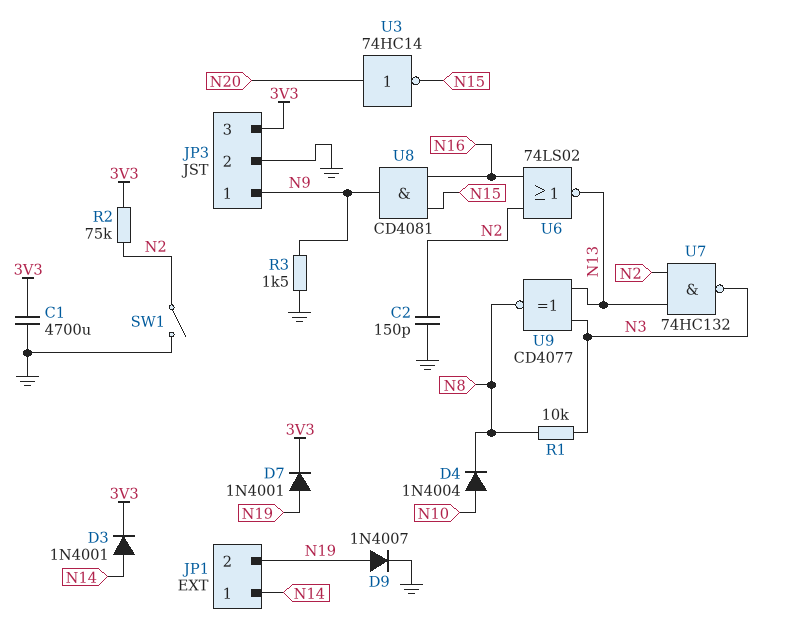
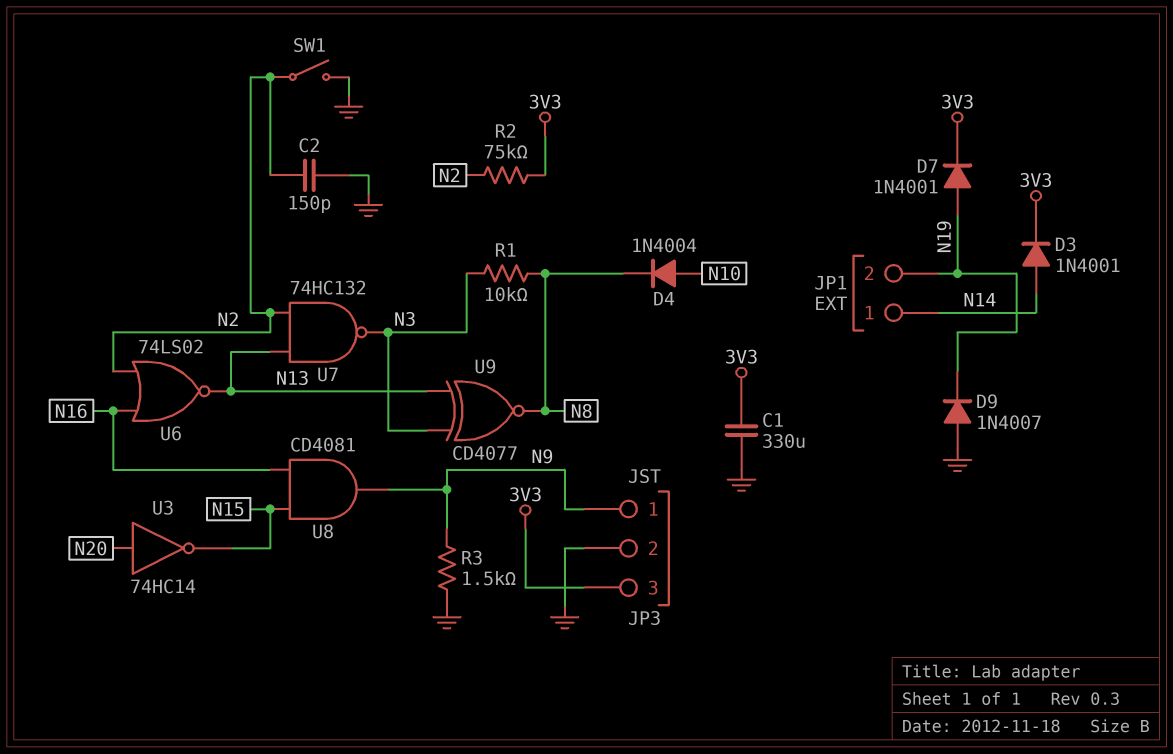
C1: 4700uF (3V3, GND) -> 330uF (3V3, GND)
D9: diode 1N4007 (A N19, K GND) -> diode 1N4007 (A GND, K N19)

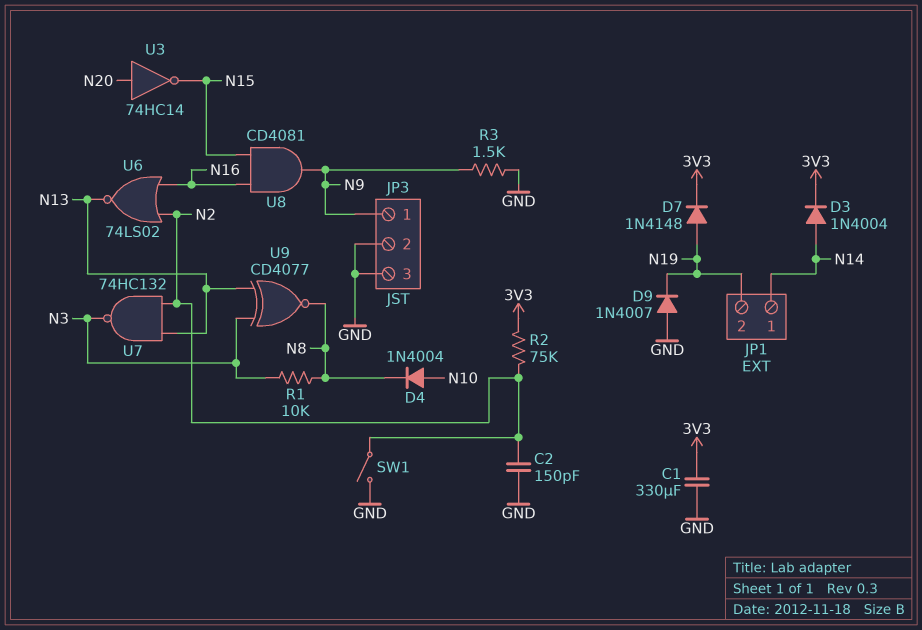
D3: diode 1N4001 (A N14, K 3V3) -> diode 1N4004 (A N14, K 3V3)
D7: diode 1N4001 (A N19, K 3V3) -> diode 1N4148 (A N19, K 3V3)
JP3 pin 3: 3V3 -> GND

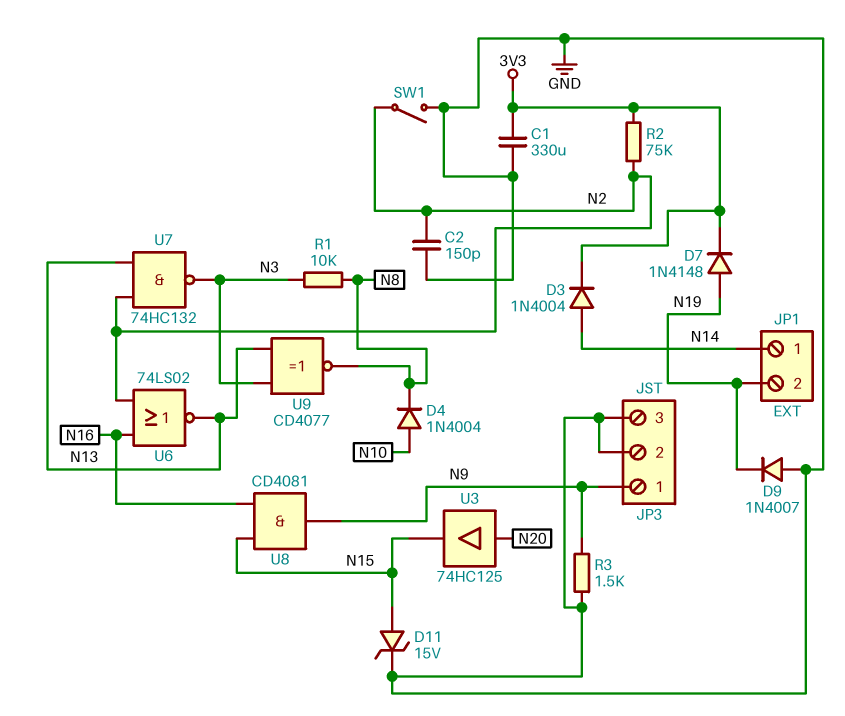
D11: none -> zener 15V (A N15, K GND)
U3: NOT 74HC14 (in N20, out N15) -> buffer 74HC125 (in N20, out N15)

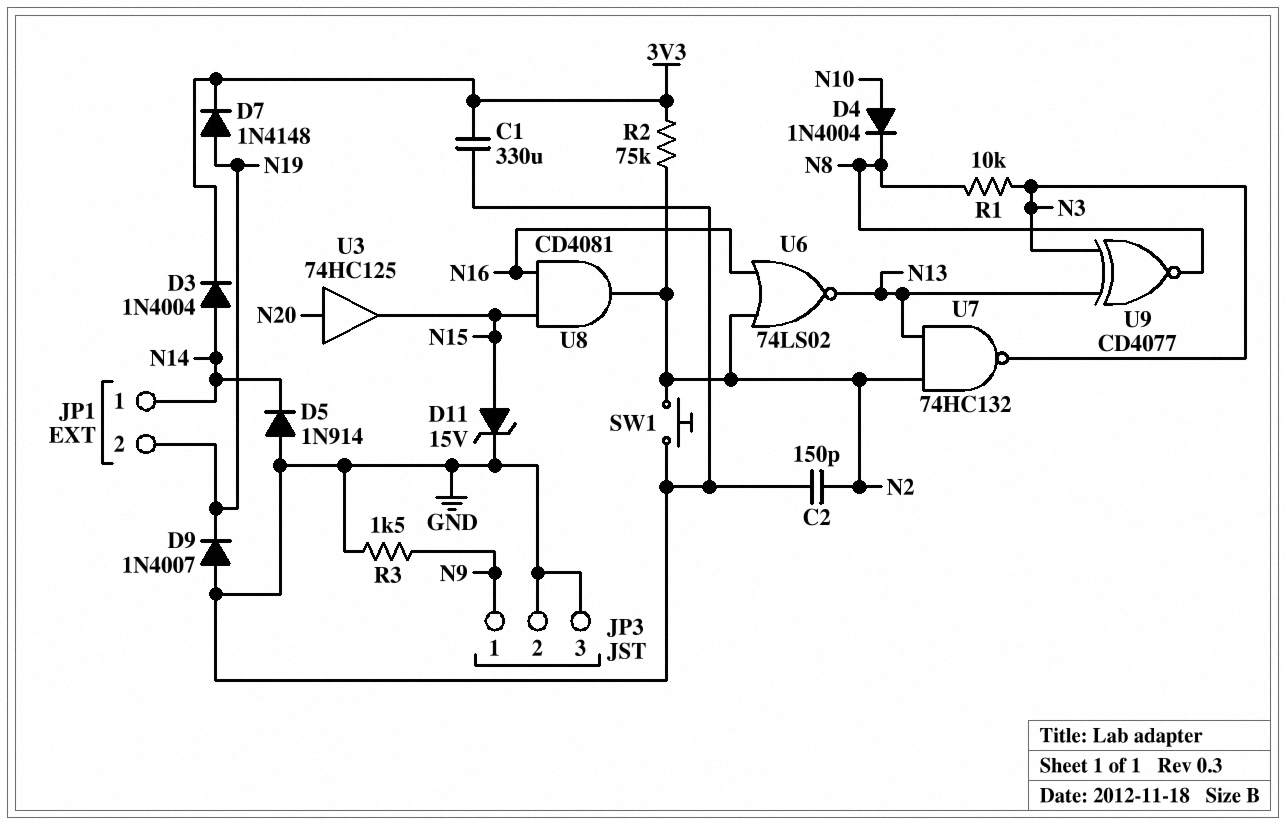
D5: none -> diode 1N914 (A GND, K N14)
SW1: switch (GND, N2) -> button (GND, N2)
U8: AND CD4081 (in N15, in N16, out N9) -> AND CD4081 (in N15, in N16, out N2)

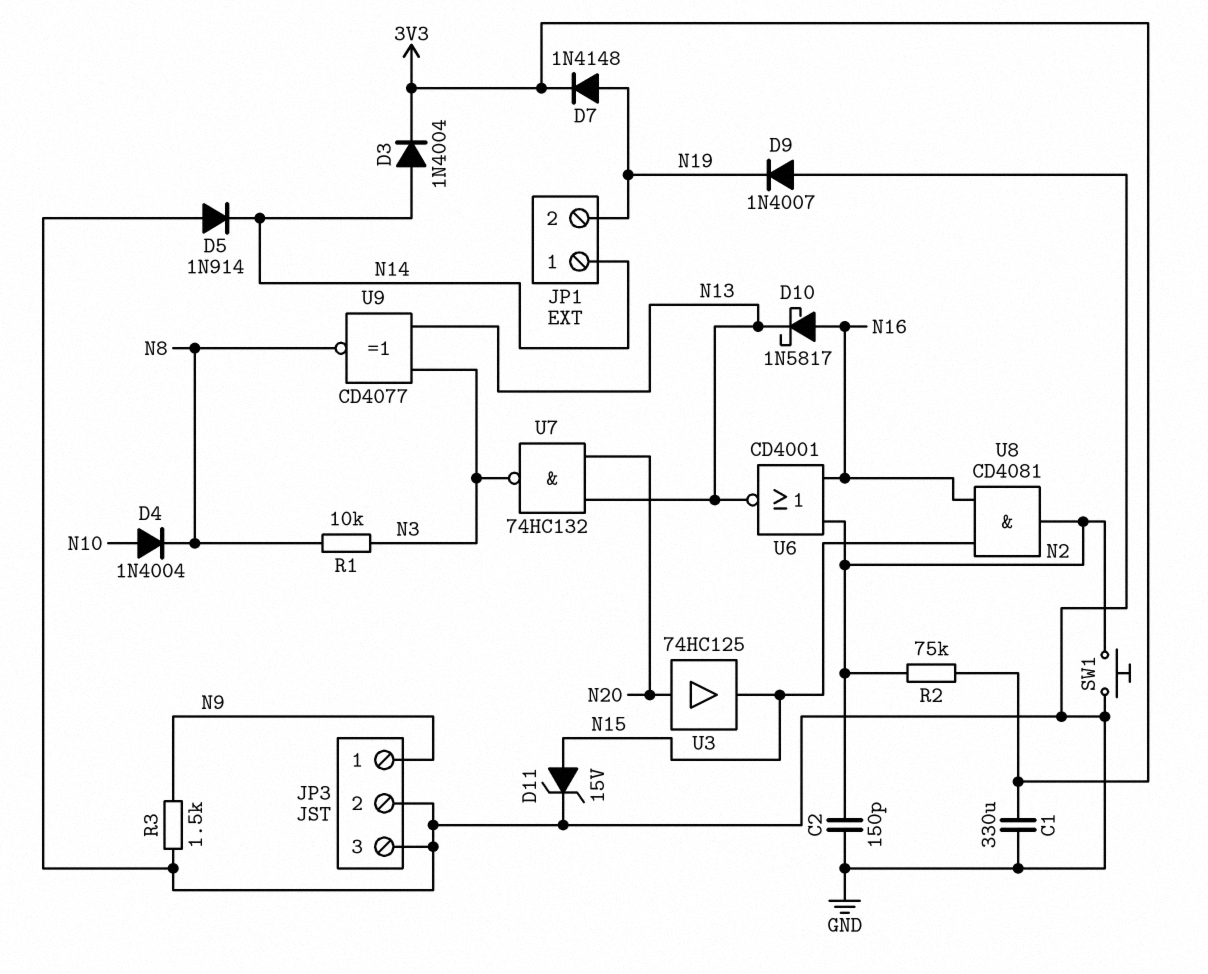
D10: none -> schottky 1N5817 (A N16, K N13)
U6: NOR 74LS02 (in N2, in N16, out N13) -> NOR CD4001 (in N2, in N16, out N13)
U7: NAND 74HC132 (in N2, in N13, out N3) -> NAND 74HC132 (in N13, in N20, out N3)

